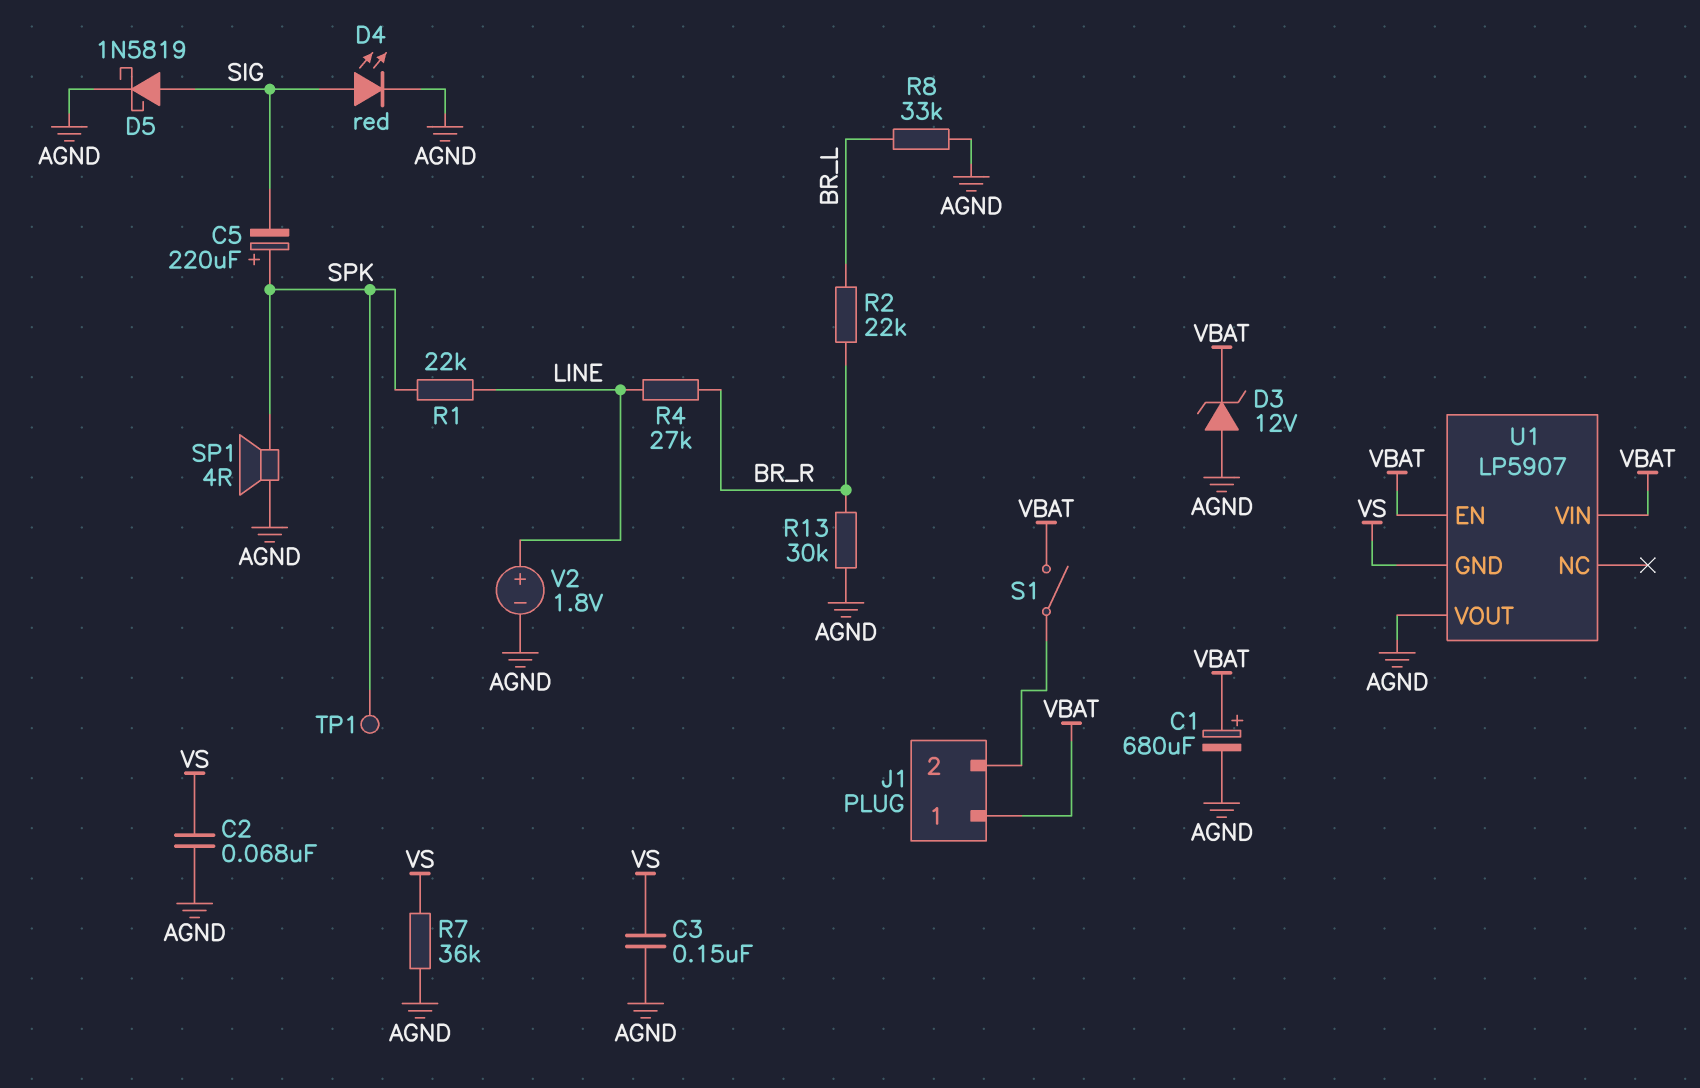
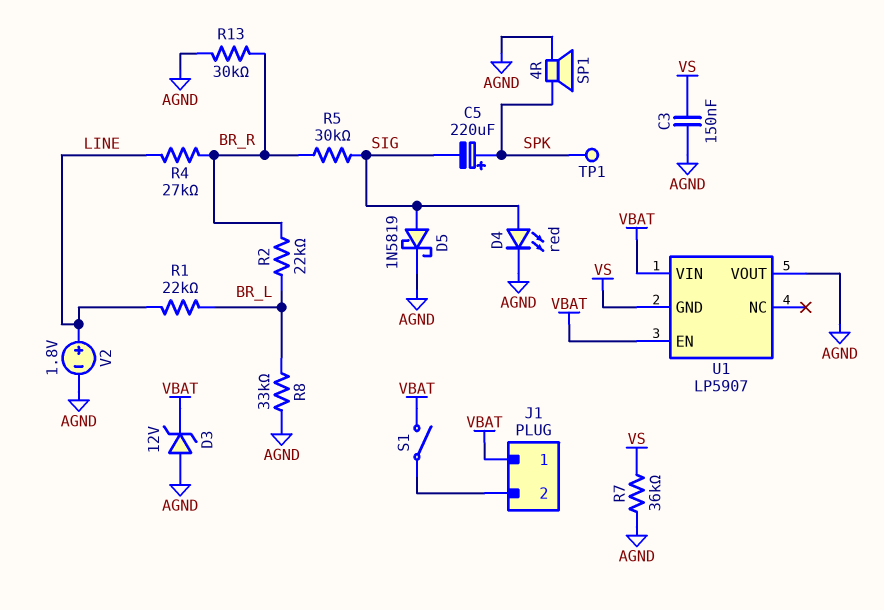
C1: 680uF (plus VBAT, minus AGND) -> none
C2: 68nF (AGND, VS) -> none
R1: 22k (LINE, SPK) -> 22k (BR_L, LINE)
R5: none -> 30k (BR_R, SIG)

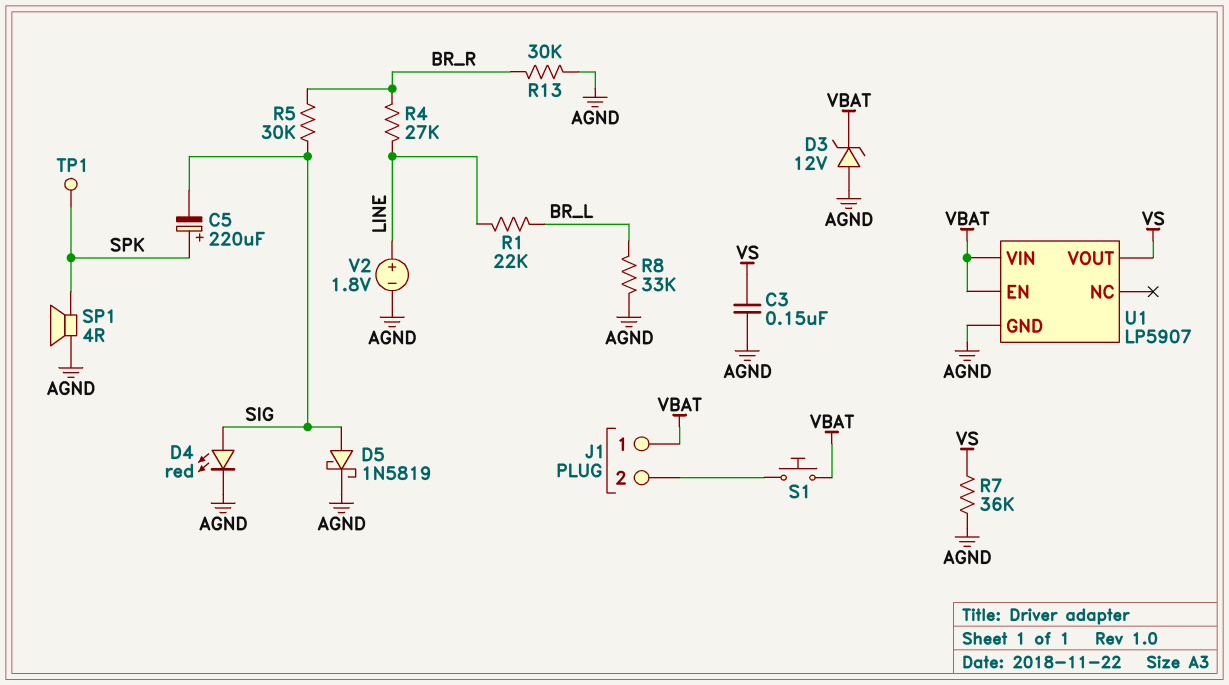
R2: 22k (BR_L, BR_R) -> none
S1: switch (J1/2, VBAT) -> button (J1/2, VBAT)
U1 pin GND: VS -> AGND
U1 pin VOUT: AGND -> VS

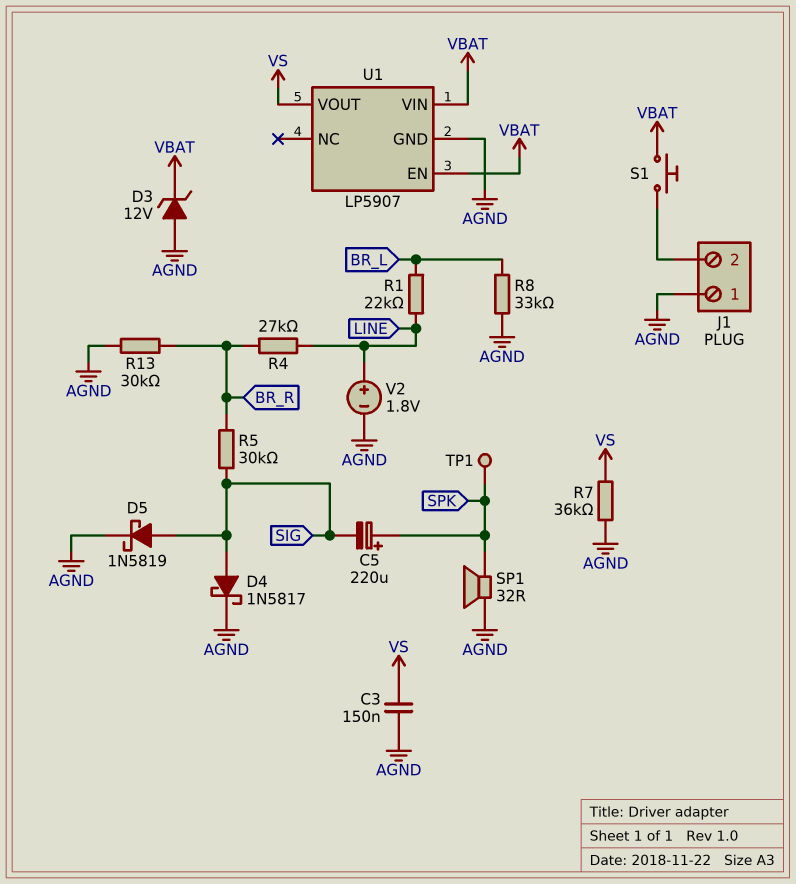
D4: LED red (A SIG, K AGND) -> schottky 1N5817 (A SIG, K AGND)
J1 pin 1: VBAT -> AGND
SP1: speaker 4R (AGND, SPK) -> speaker 32R (AGND, SPK)

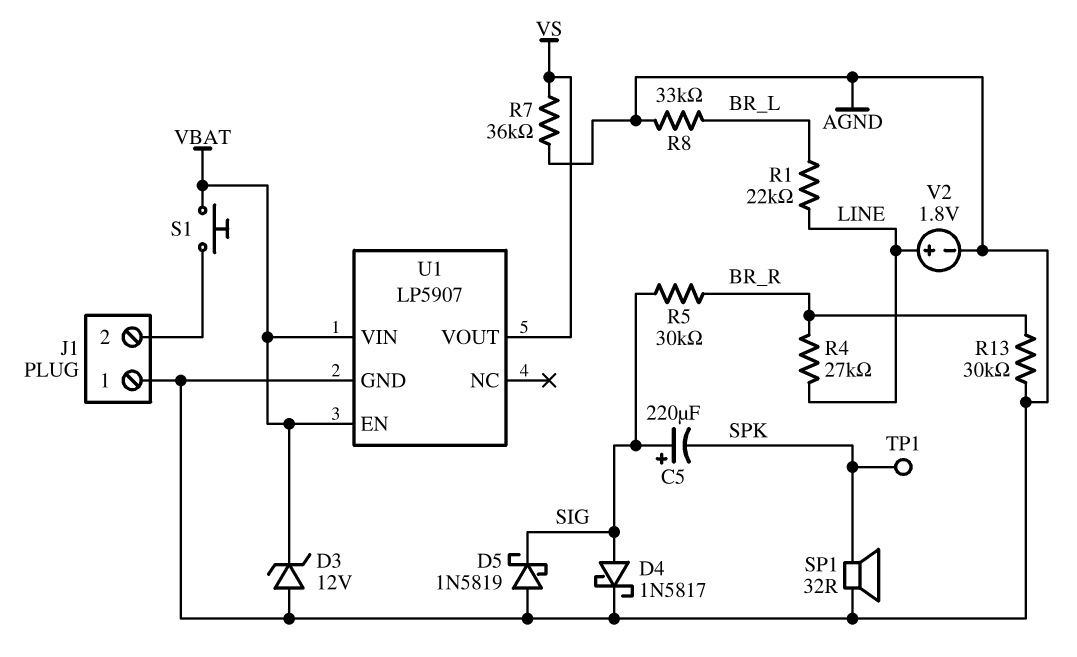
C3: 150nF (AGND, VS) -> none
C5: 220uF (plus SPK, minus SIG) -> 220uF (plus SIG, minus SPK)
D5: schottky 1N5819 (A SIG, K AGND) -> schottky 1N5819 (A AGND, K SIG)

